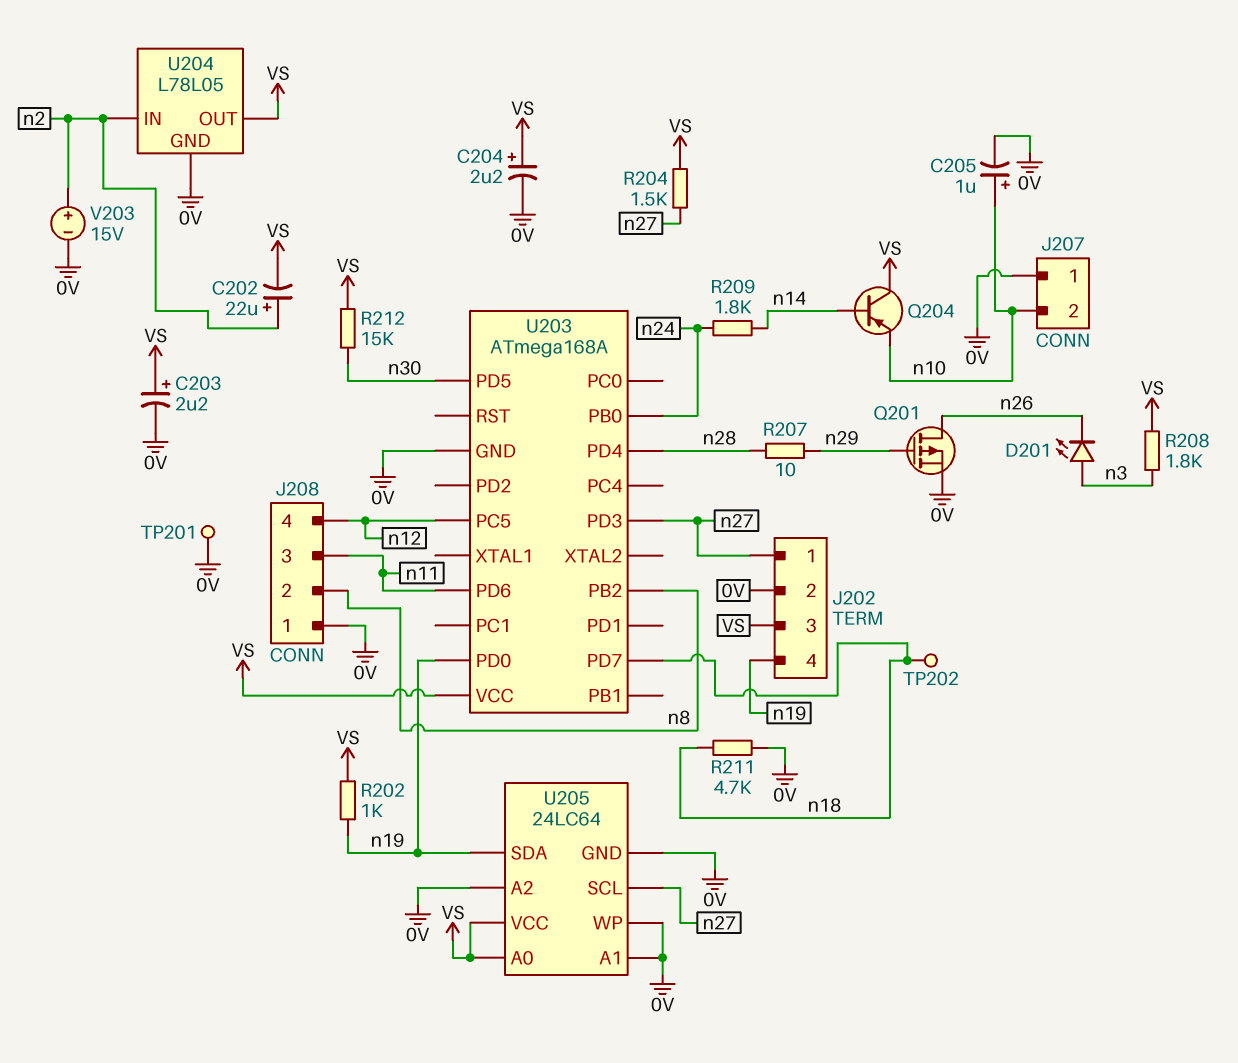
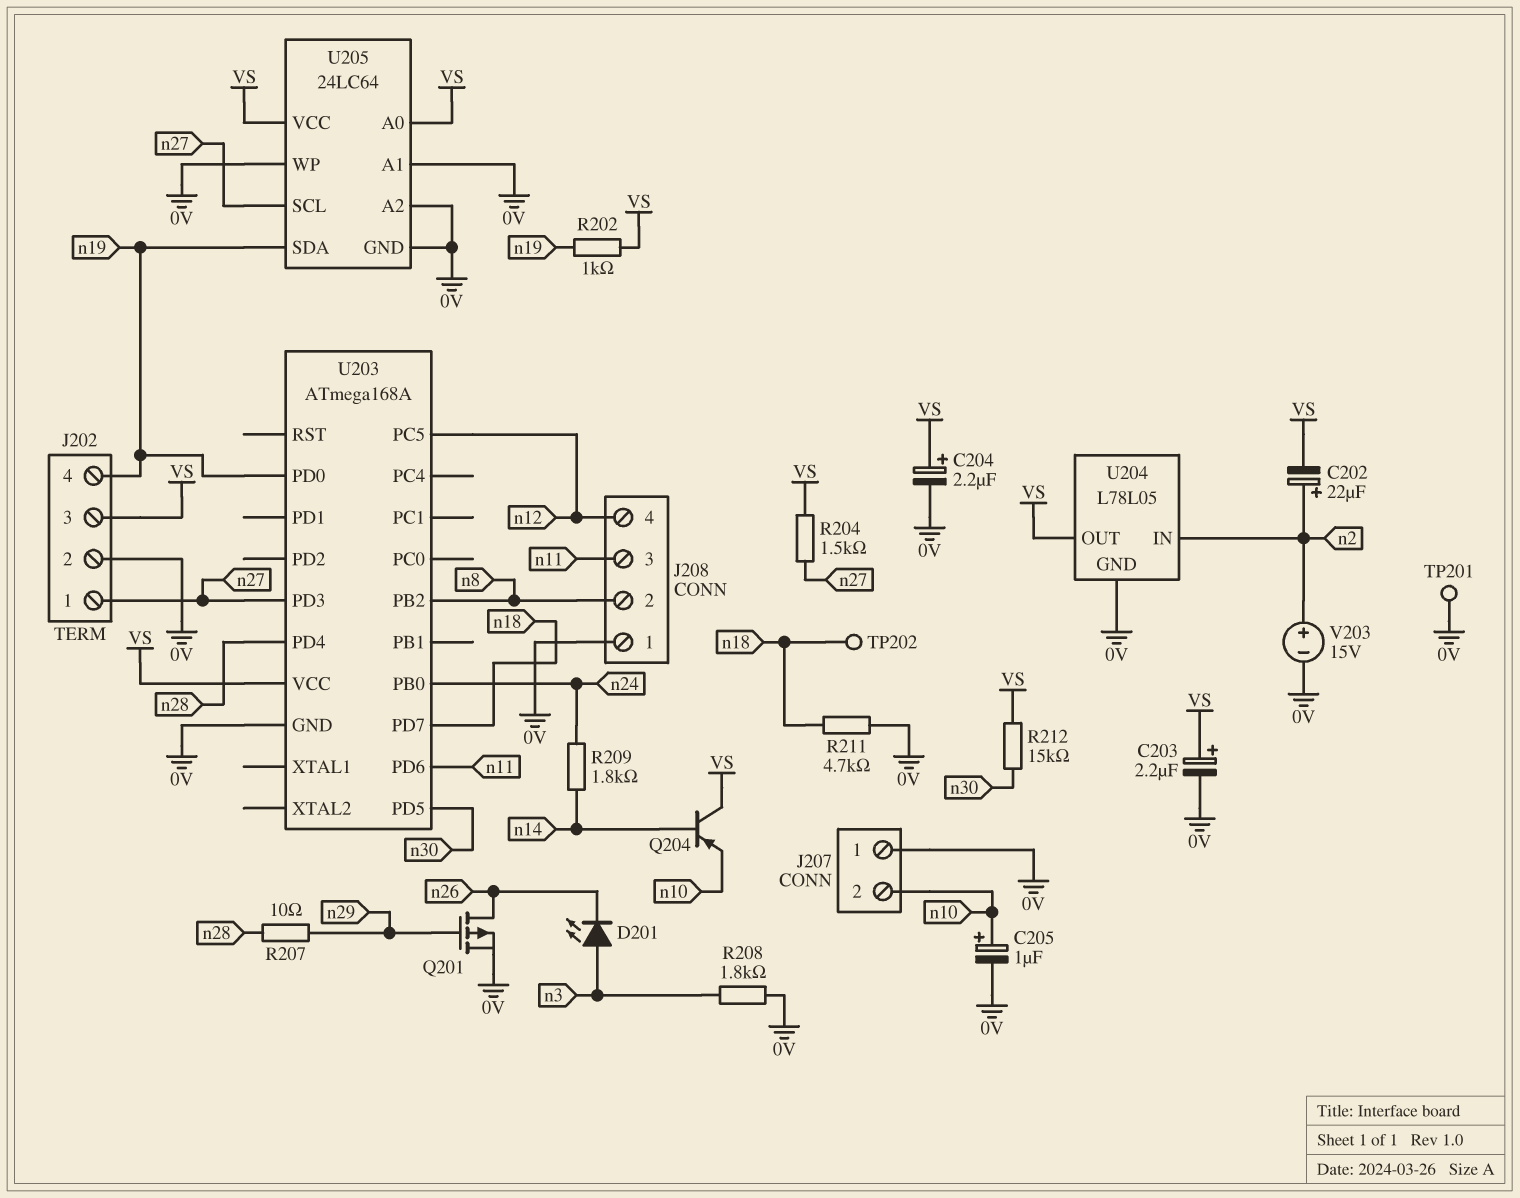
R208: 1.8k (VS, n3) -> 1.8k (0V, n3)

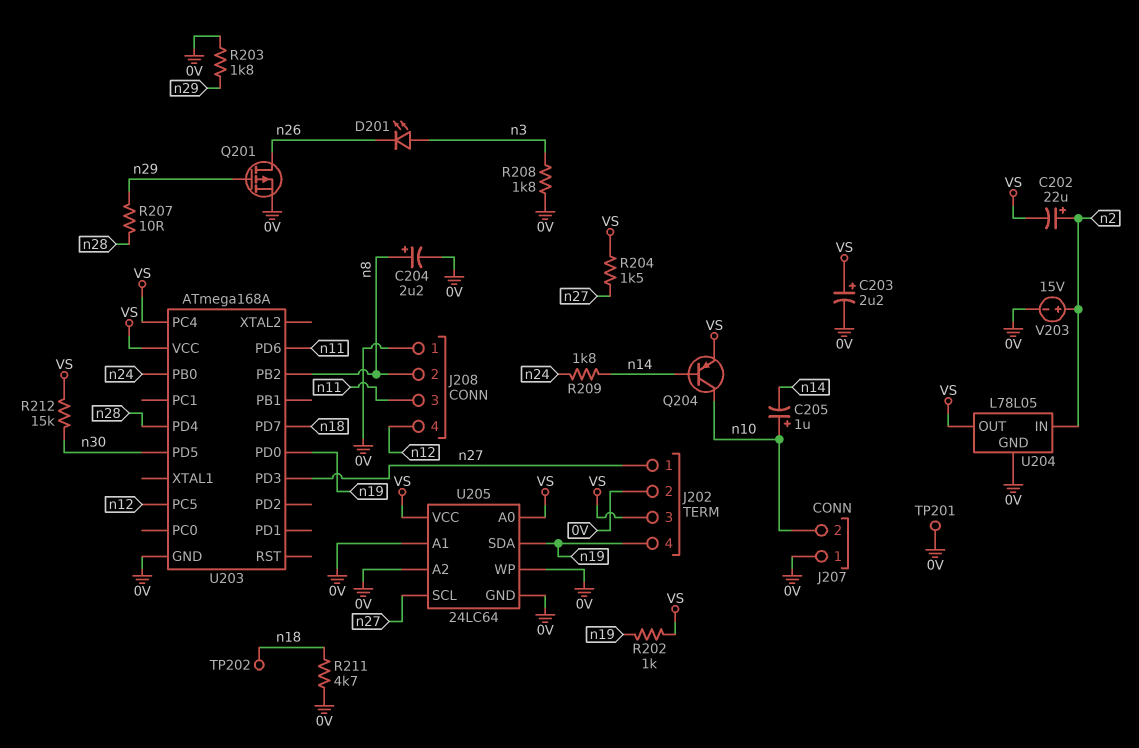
C204: 2.2uF (plus VS, minus 0V) -> 2.2uF (plus n8, minus 0V)
C205: 1uF (plus n10, minus 0V) -> 1uF (plus n10, minus n14)
Q204: PNP (B n14, C VS, E n10) -> PNP (B n14, C n10, E VS)
R203: none -> 1.8k (0V, n29)
U203 pin PC4: none -> VS

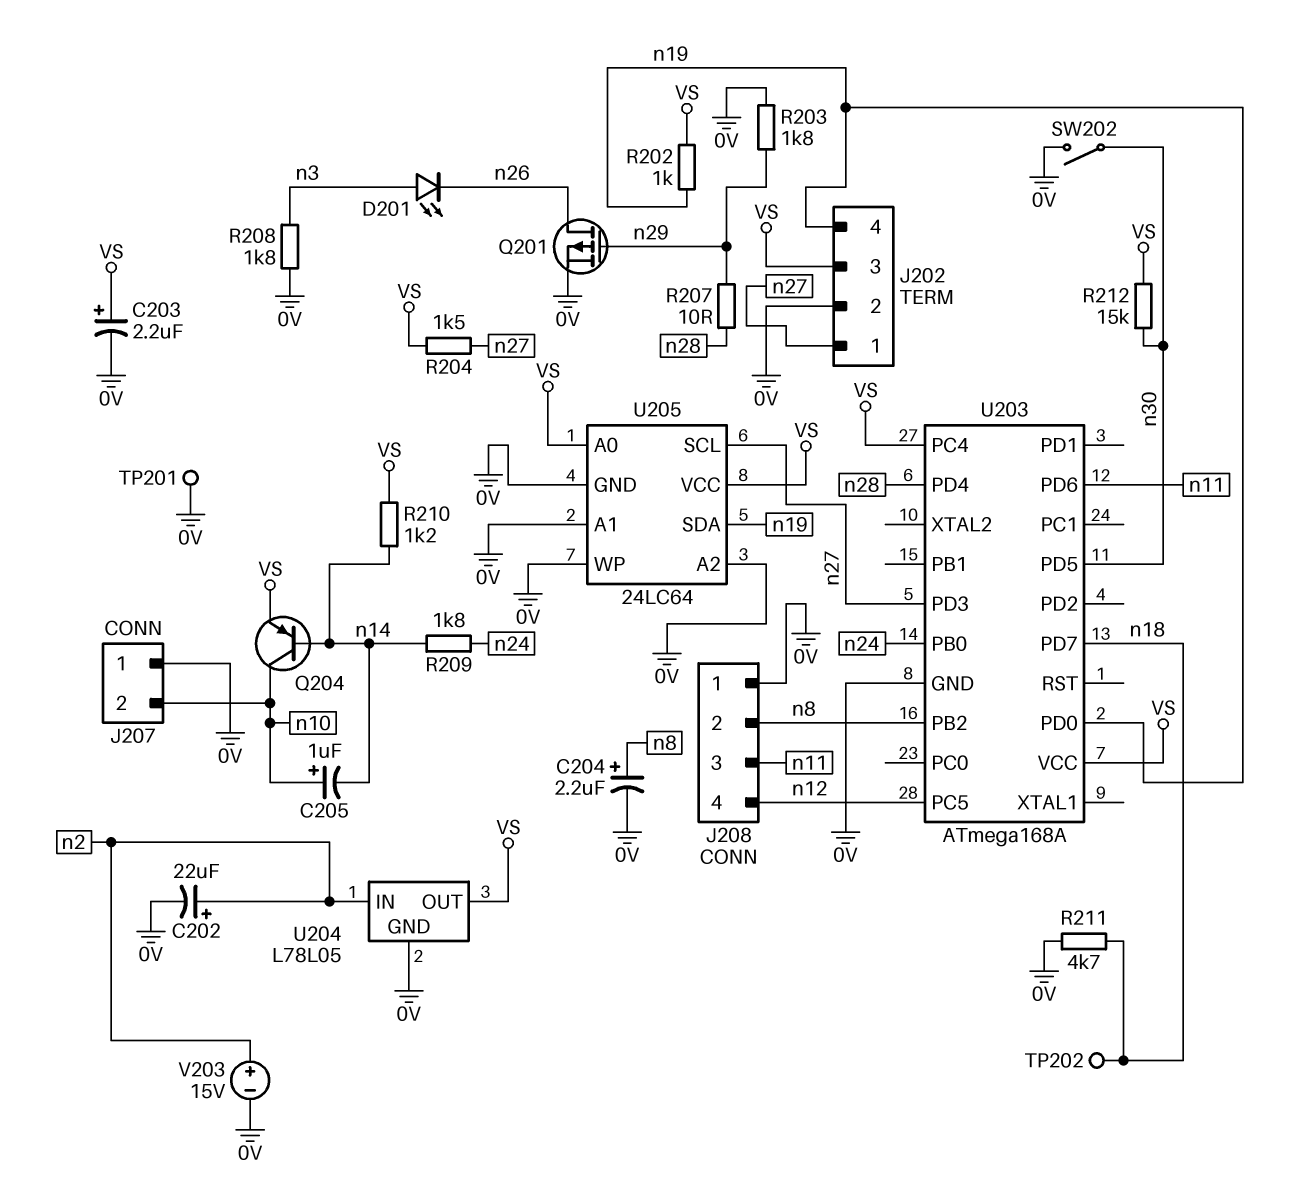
C202: 22uF (plus n2, minus VS) -> 22uF (plus n2, minus 0V)
R210: none -> 1.2k (VS, n14)
SW202: none -> switch (0V, n30)

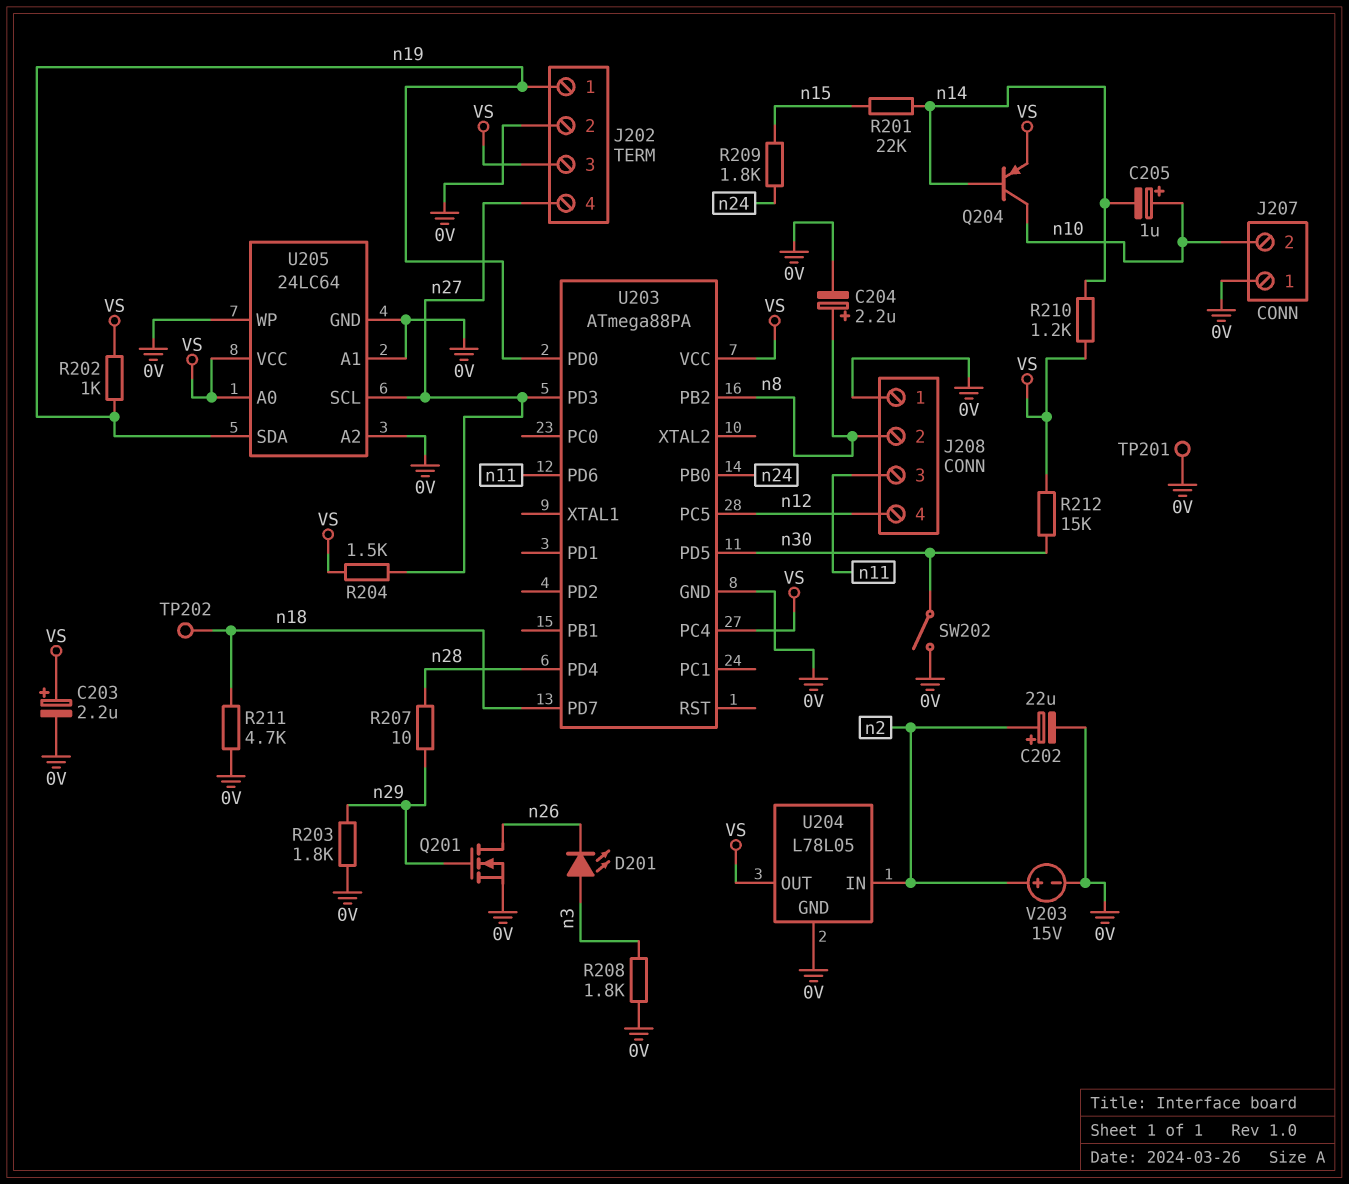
J202 pin 1: n27 -> n19
J202 pin 4: n19 -> n27
Q201: PMOS (G n29, D n26, S 0V) -> NMOS (G n29, D n26, S 0V)
R201: none -> 22k (n14, n15)
R209: 1.8k (n14, n24) -> 1.8k (n15, n24)
U203: ATmega168A -> ATmega88PA

